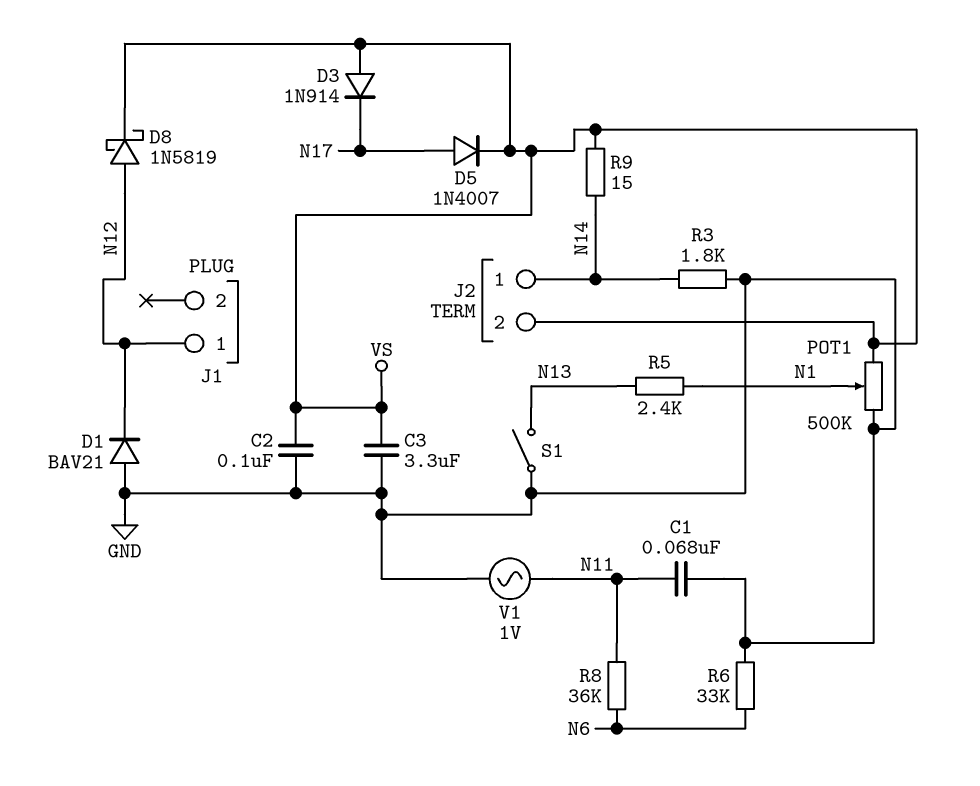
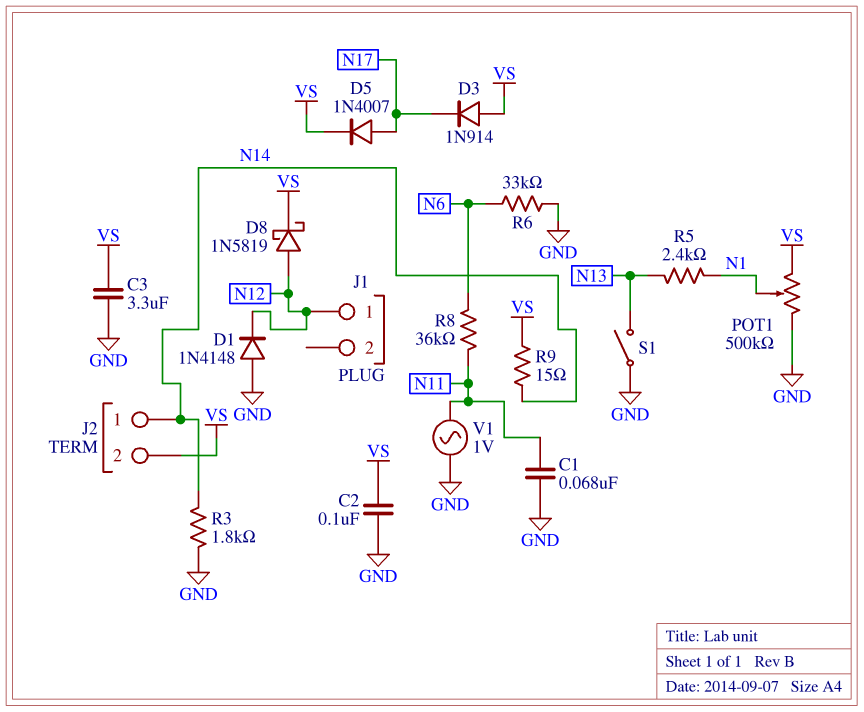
D1: diode BAV21 (A GND, K N12) -> diode 1N4148 (A GND, K N12)

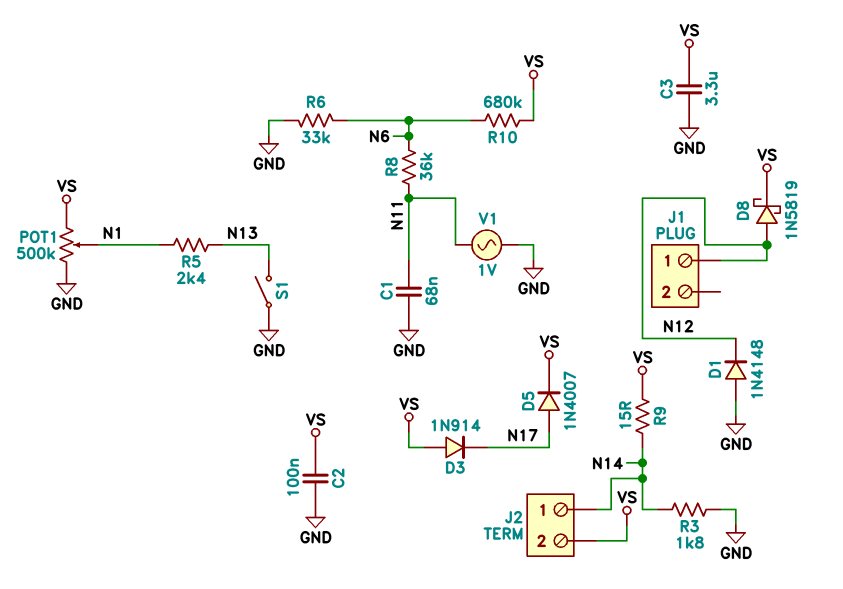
R10: none -> 680k (N6, VS)

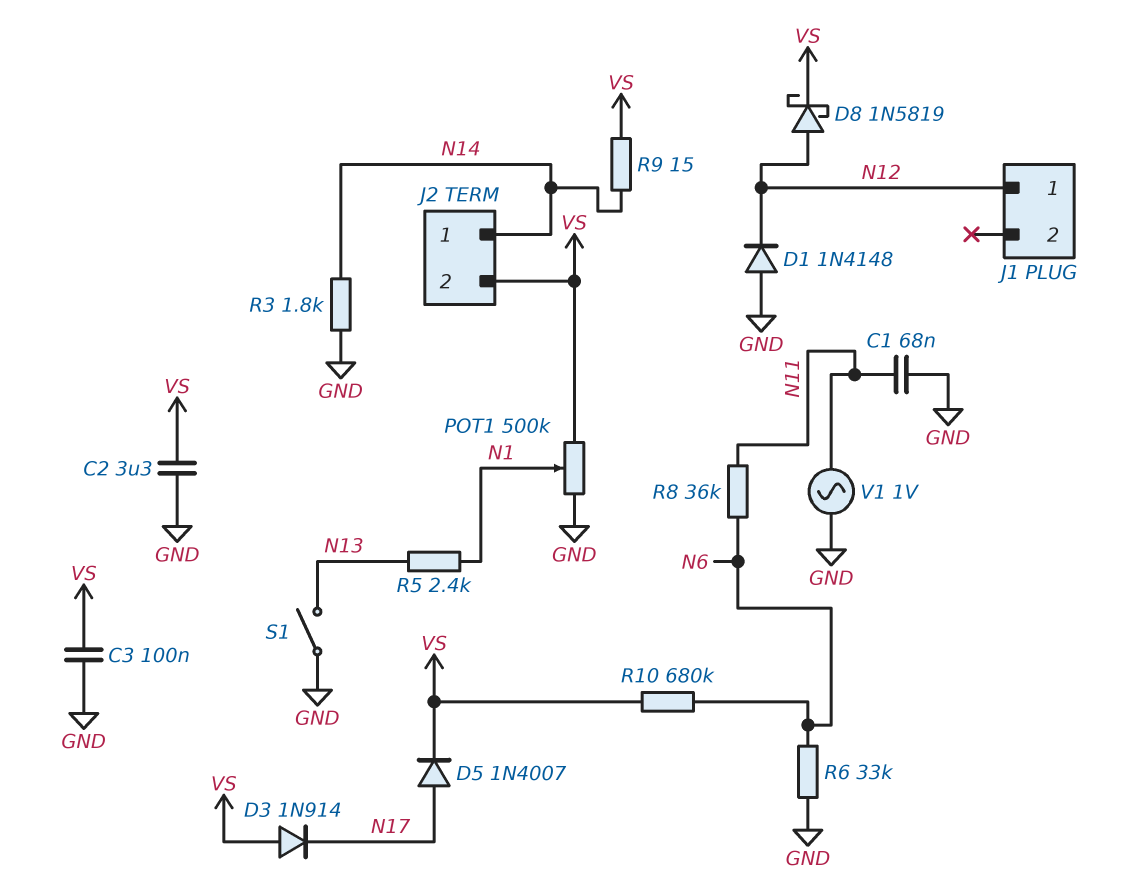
C2: 100nF (GND, VS) -> 3.3uF (GND, VS)
C3: 3.3uF (GND, VS) -> 100nF (GND, VS)

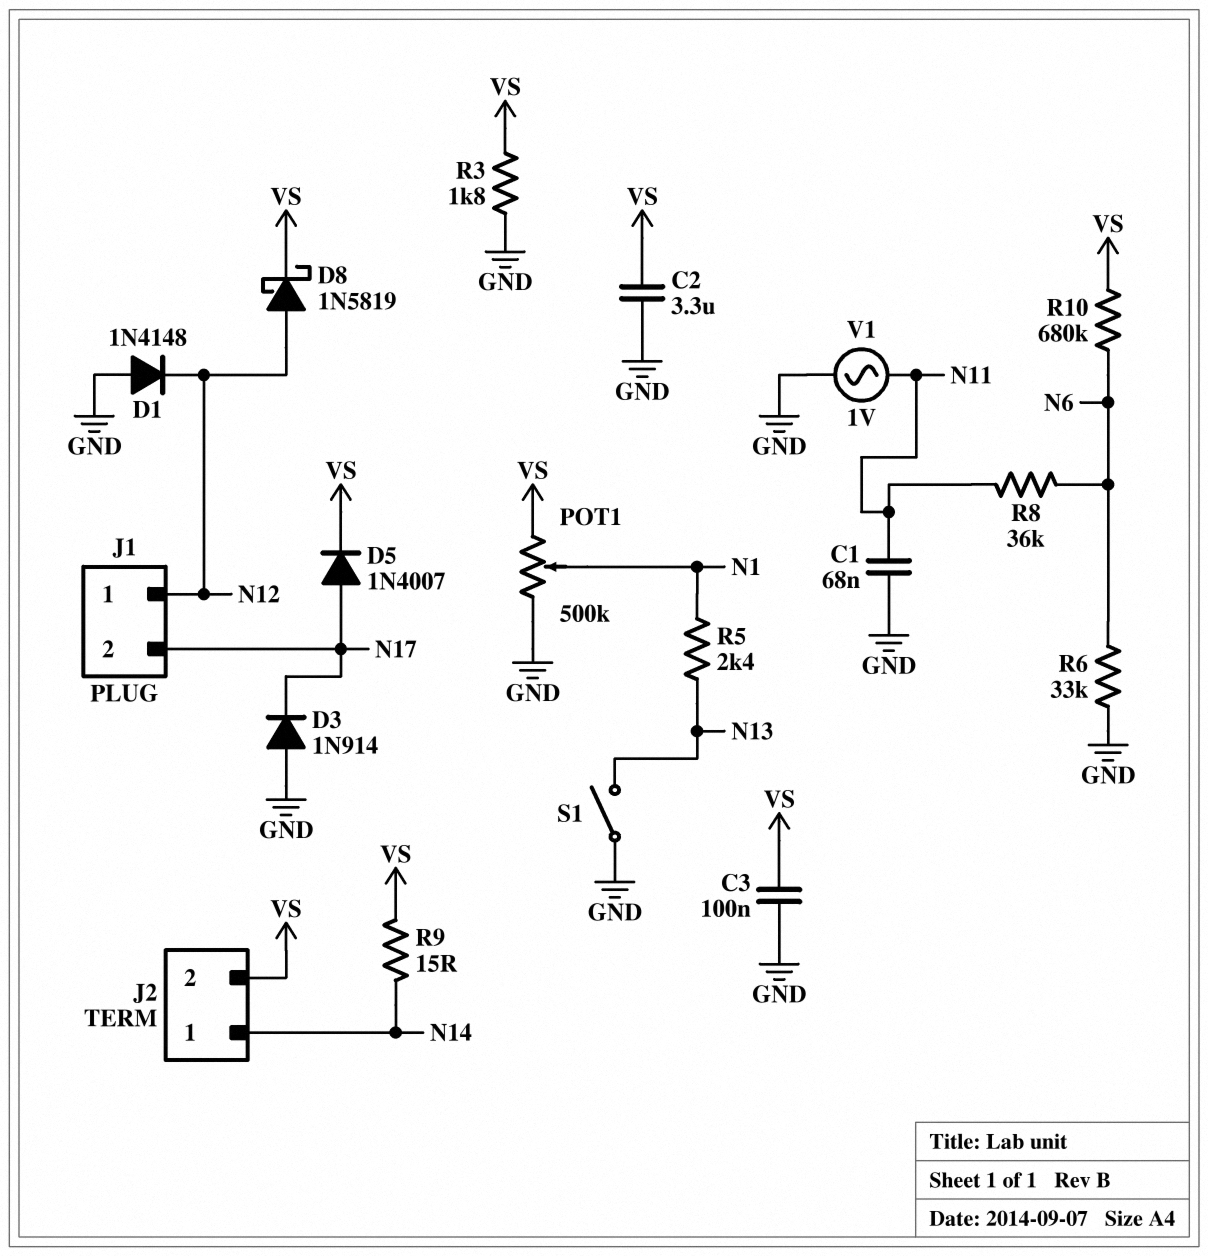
D3: diode 1N914 (A VS, K N17) -> diode 1N914 (A GND, K N17)
J1 pin 2: none -> N17
R3: 1.8k (GND, N14) -> 1.8k (GND, VS)

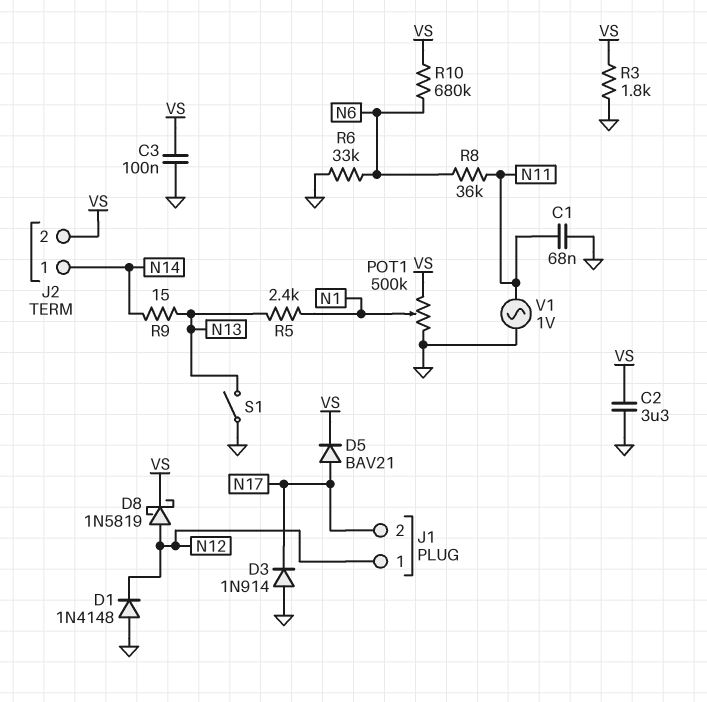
D5: diode 1N4007 (A N17, K VS) -> diode BAV21 (A N17, K VS)
R9: 15 (N14, VS) -> 15 (N13, N14)

